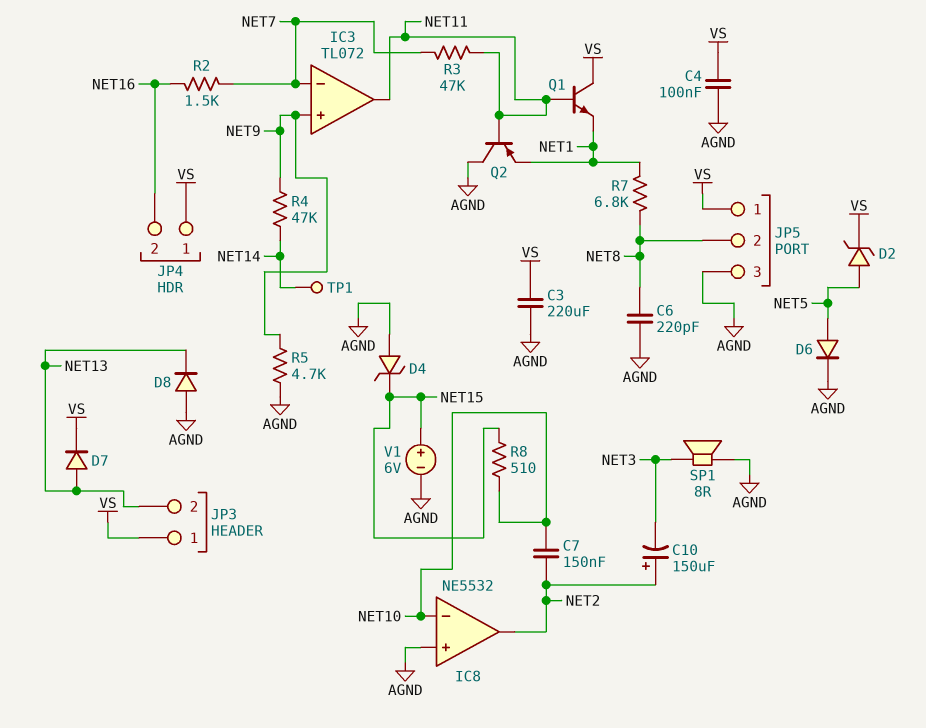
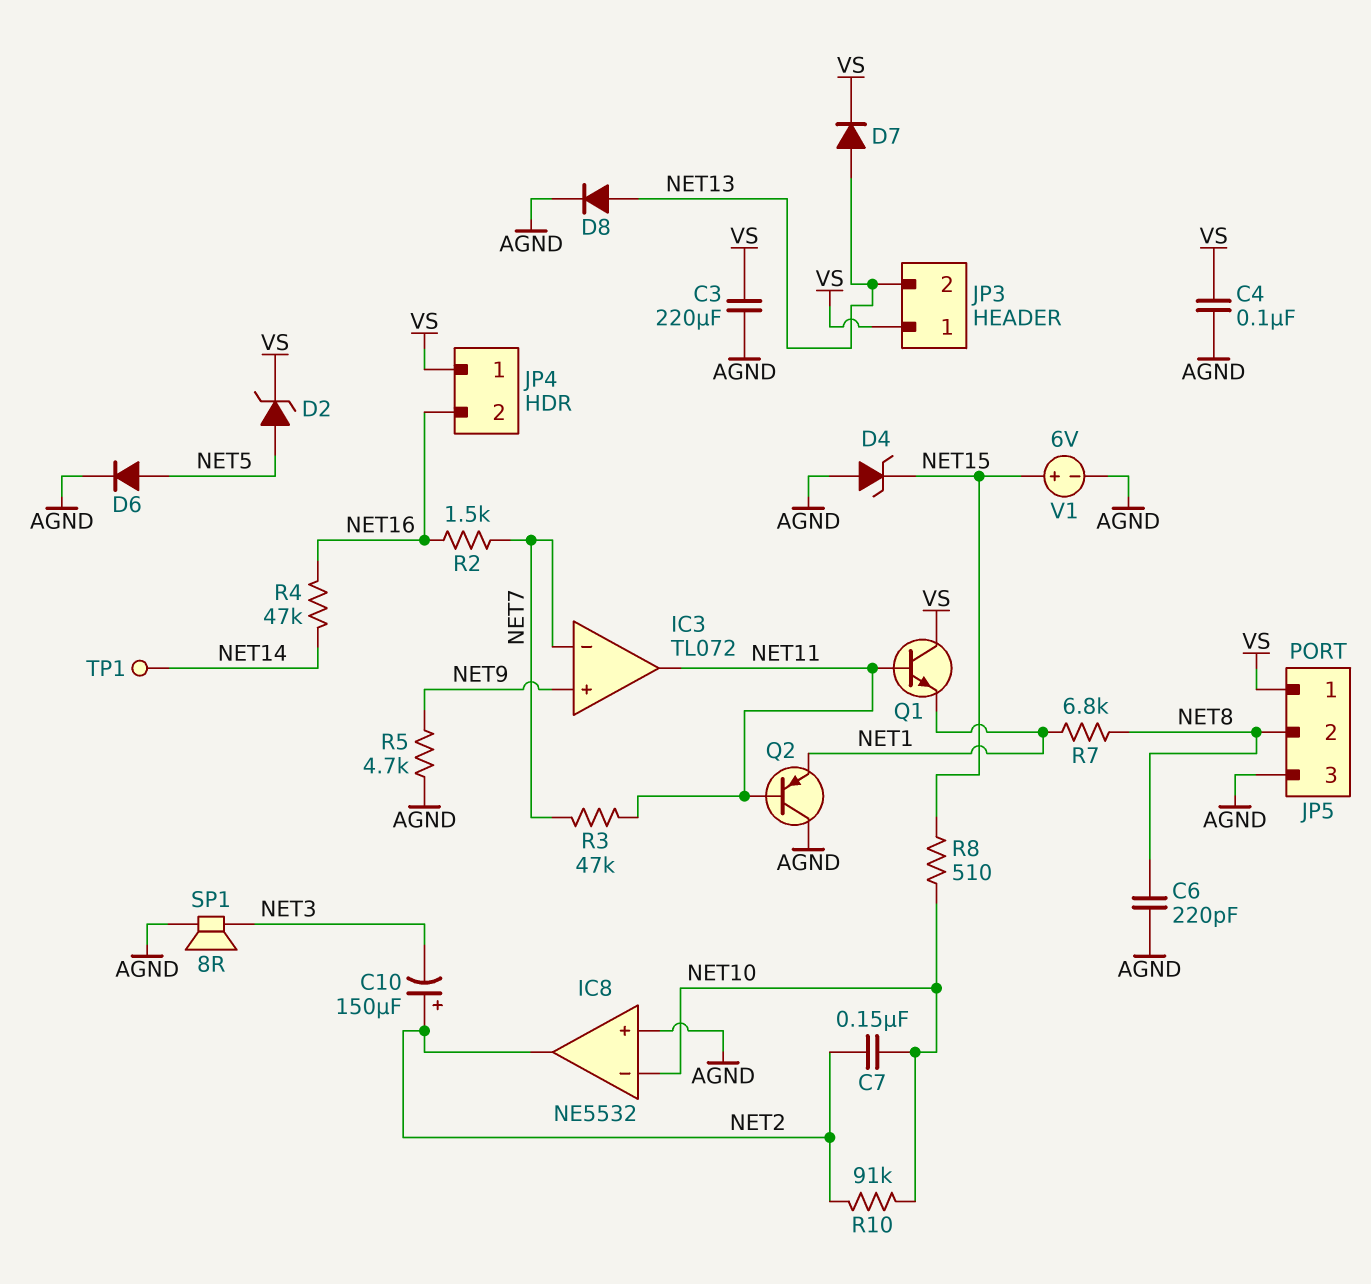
D8: diode (A AGND, K NET13) -> diode (A NET13, K AGND)
R4: 47k (NET9, NET14) -> 47k (NET14, NET16)
R10: none -> 91k (NET2, NET10)

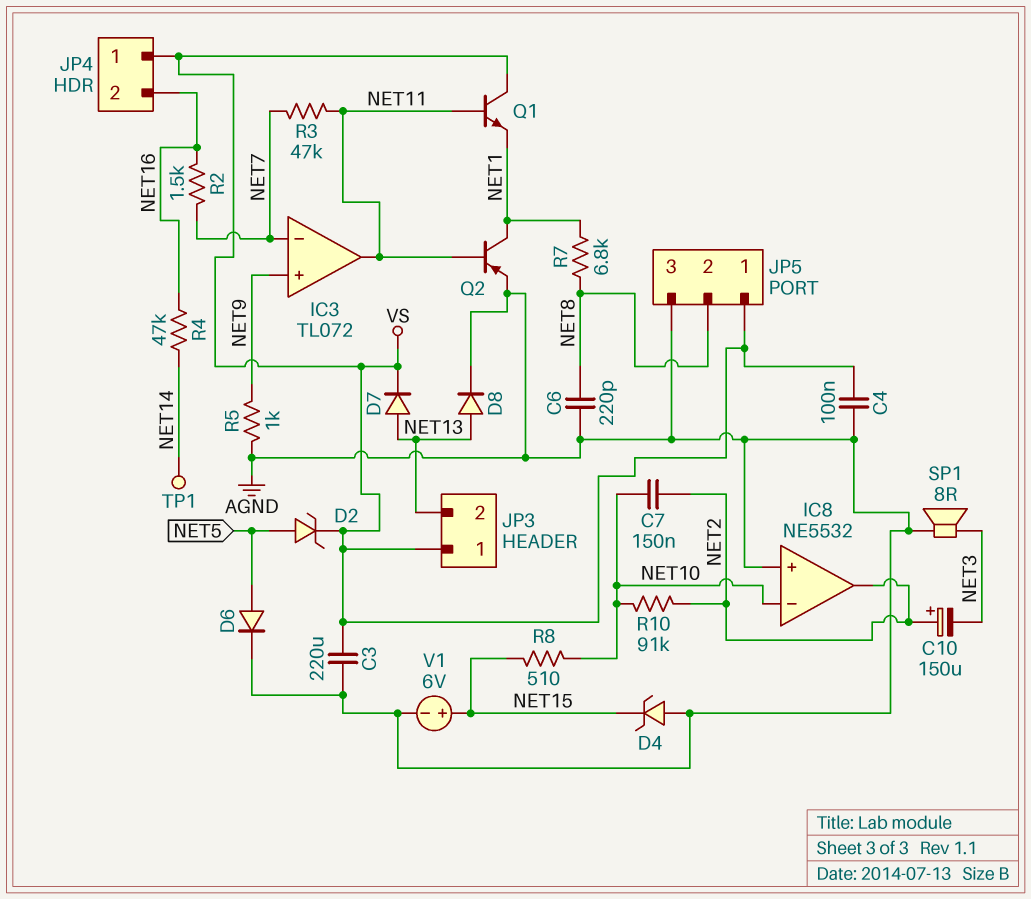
Q2: PNP (B NET11, C AGND, E NET1) -> PNP (B NET11, C NET1, E AGND)
R5: 4.7k (AGND, NET9) -> 1k (AGND, NET9)

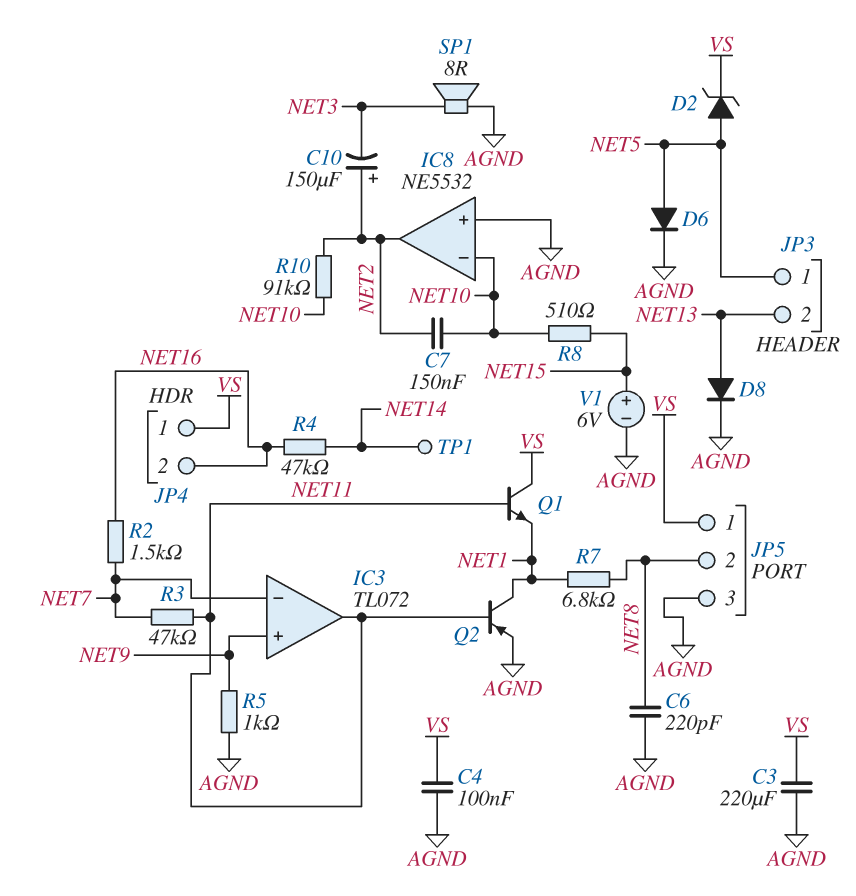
D4: zener (A AGND, K NET15) -> none
D7: diode (A NET13, K VS) -> none
JP3 pin 1: VS -> NET5

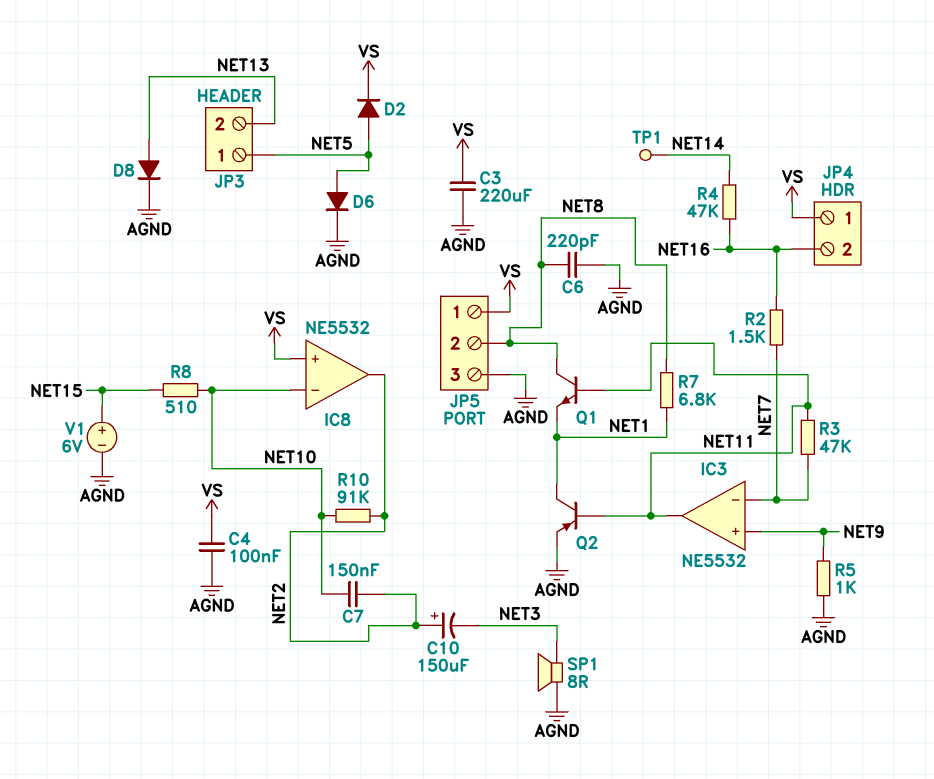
D2: zener (A NET5, K VS) -> diode (A NET5, K VS)
IC3: TL072 -> NE5532
IC8 pin in+: AGND -> VS
Q1: NPN (B NET11, C VS, E NET1) -> NPN (B NET11, C NET8, E NET1)

